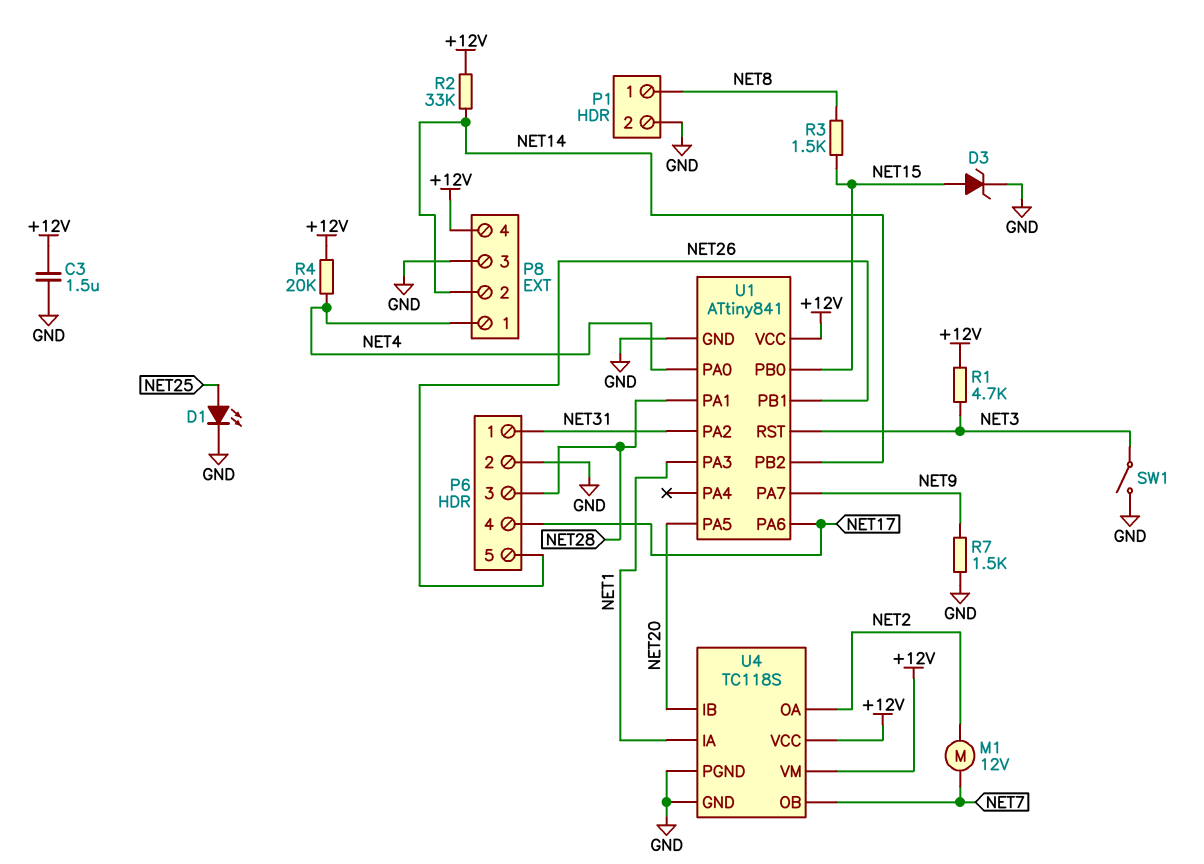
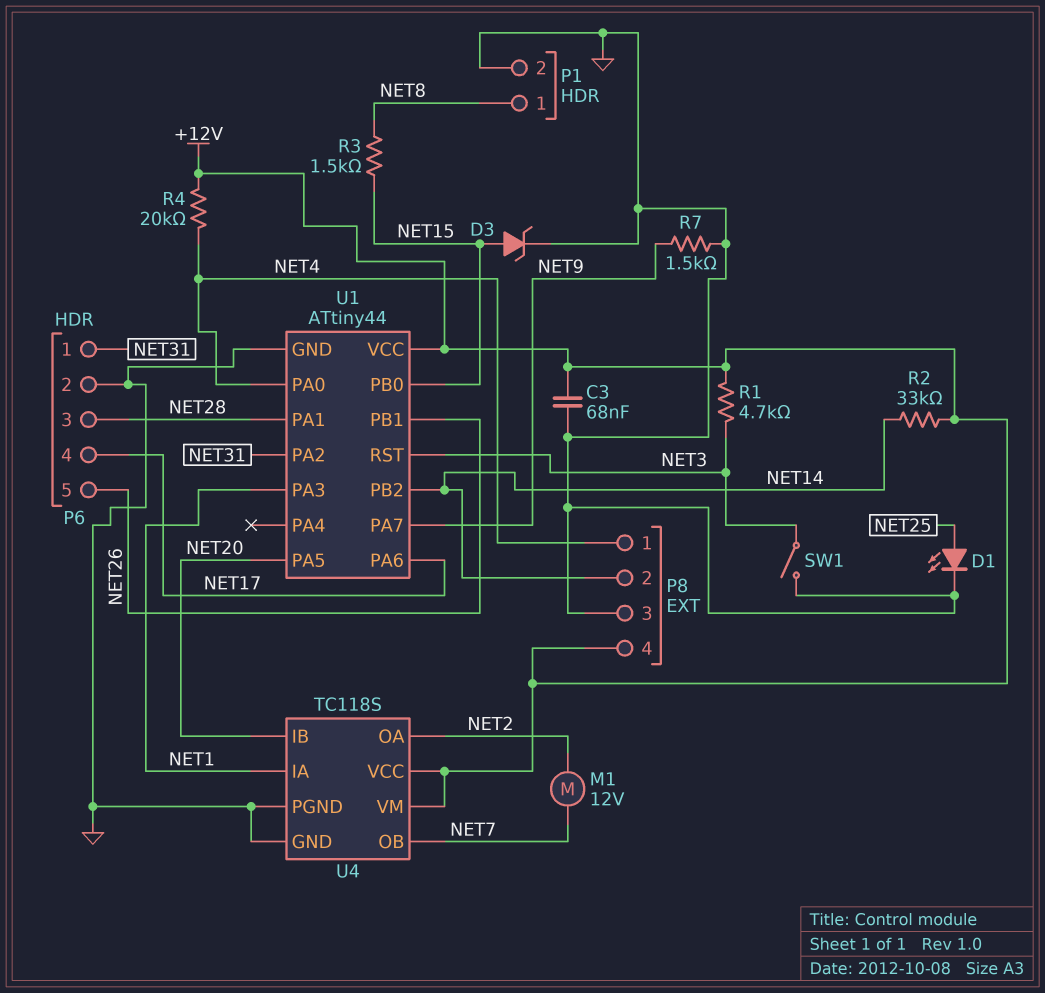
C3: 1.5uF (+12V, GND) -> 68nF (+12V, GND)
U1: ATtiny841 -> ATtiny44

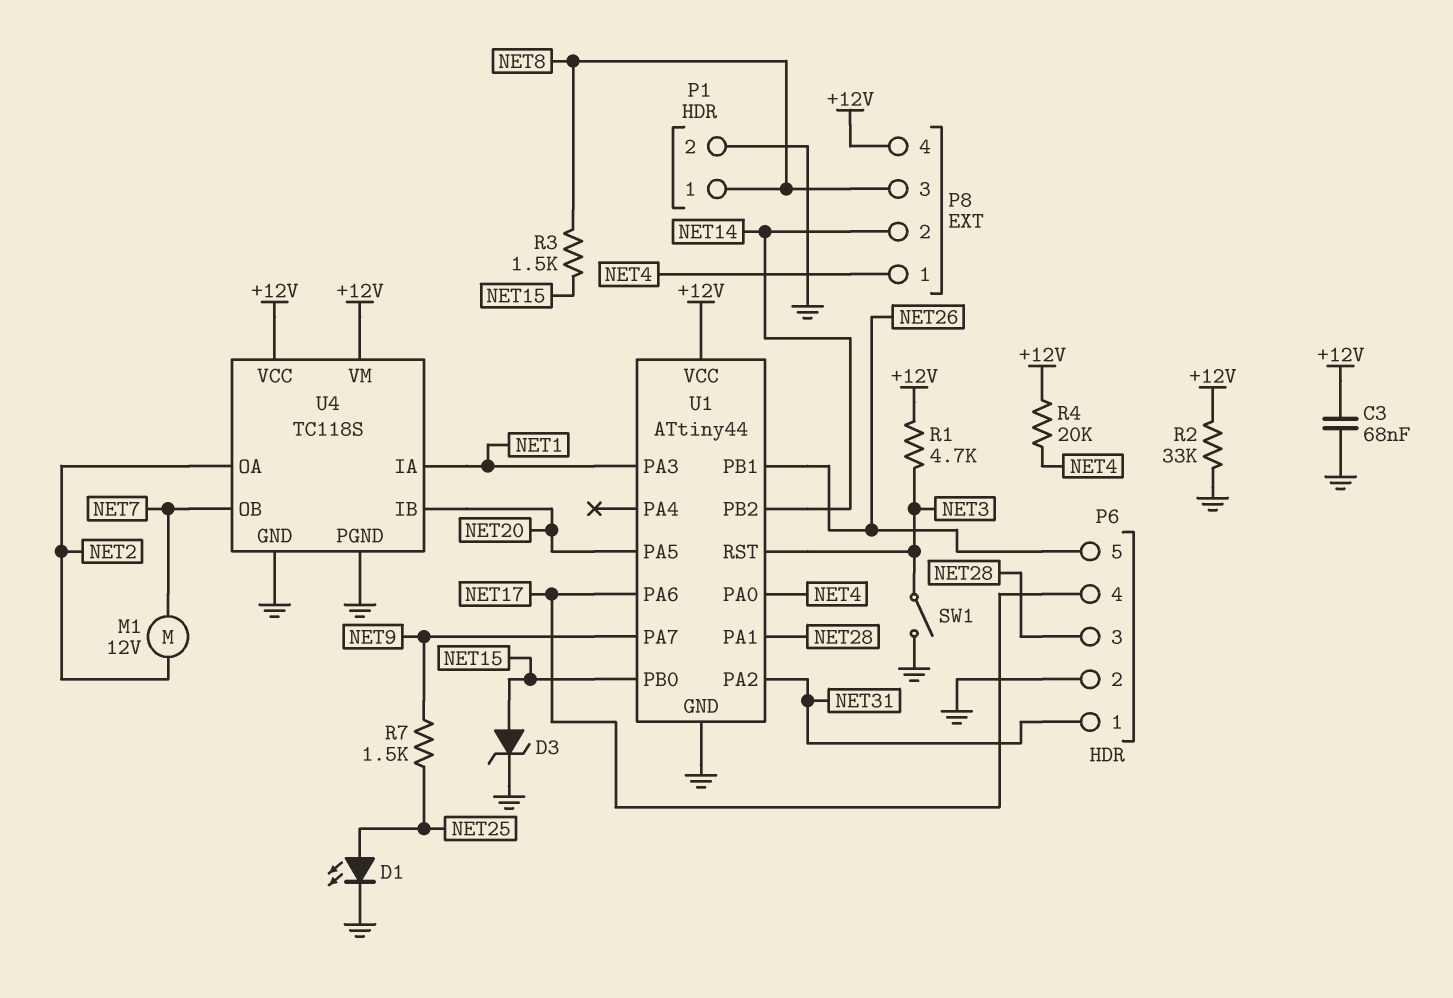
P8 pin 3: GND -> NET8
R2: 33k (+12V, NET14) -> 33k (+12V, GND)
R7: 1.5k (GND, NET9) -> 1.5k (NET9, NET25)

